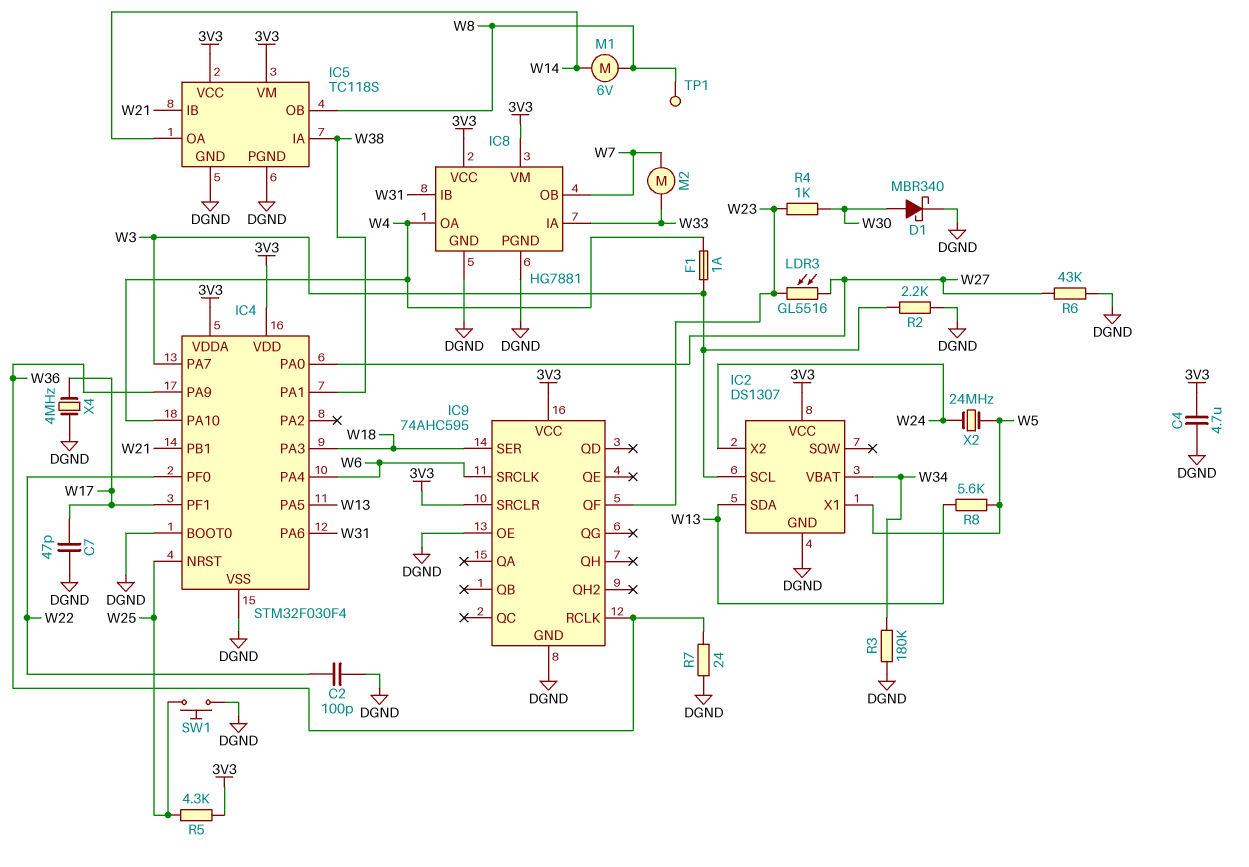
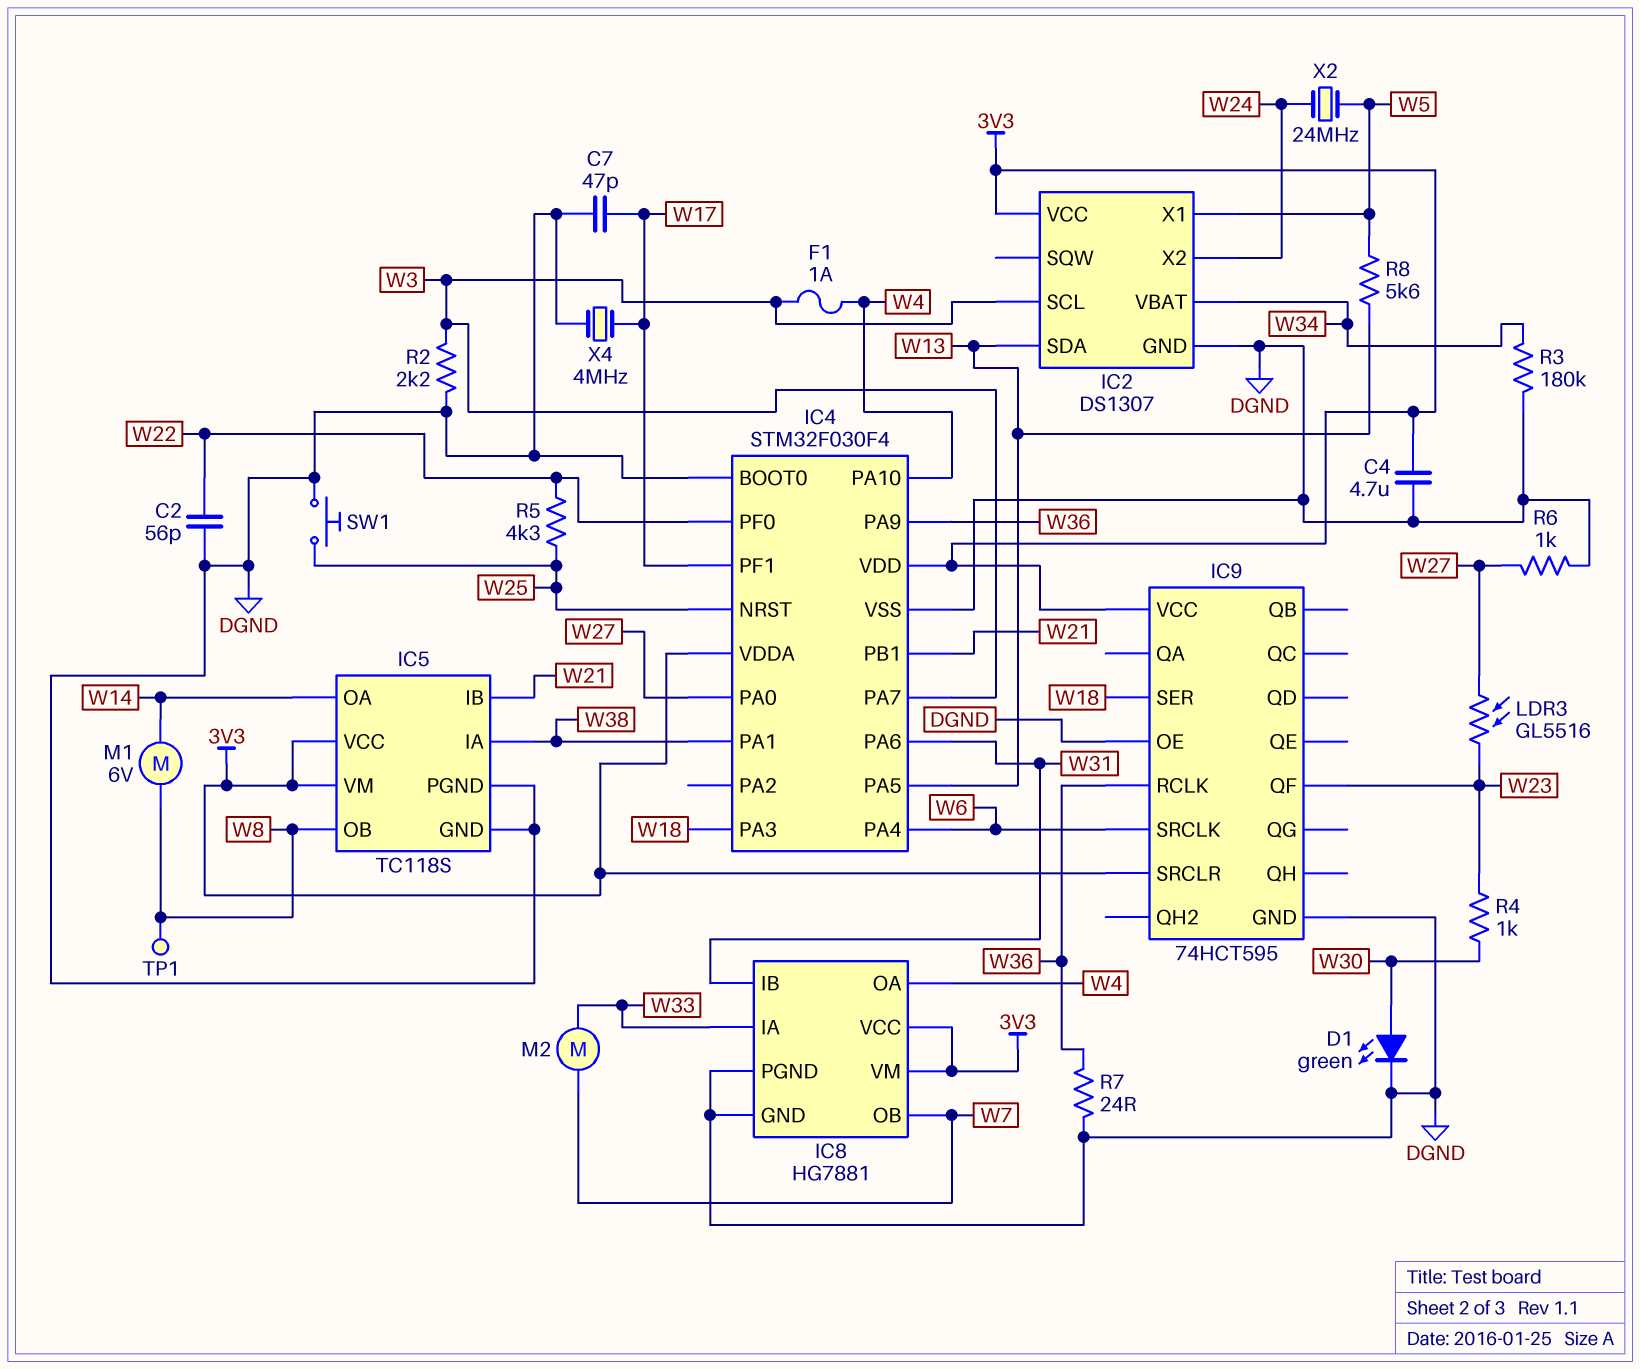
C2: 100pF (DGND, W22) -> 56pF (DGND, W22)
D1: schottky MBR340 (A W30, K DGND) -> LED green (A W30, K DGND)
IC9: 74AHC595 -> 74HCT595
R5: 4.3k (3V3, W25) -> 4.3k (W22, W25)
R6: 43k (DGND, W27) -> 1k (DGND, W27)

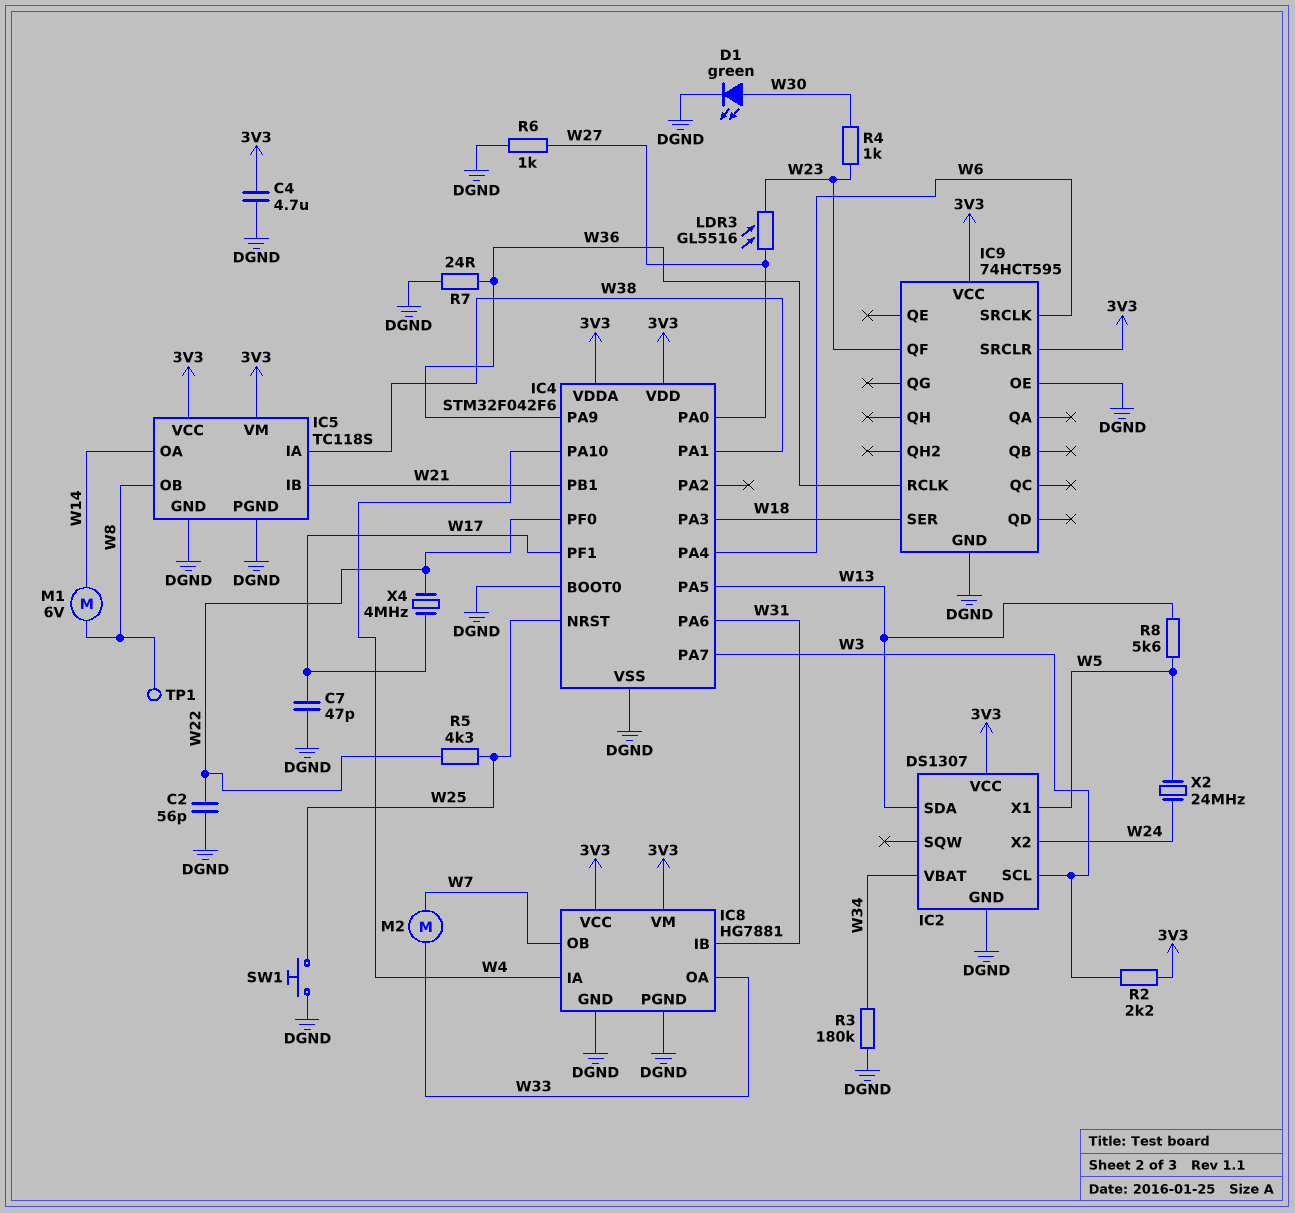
F1: 1A (W3, W4) -> none
IC4: STM32F030F4 -> STM32F042F6
IC8 pin IA: W33 -> W4
IC8 pin OA: W4 -> W33
R2: 2.2k (DGND, W3) -> 2.2k (3V3, W3)
X4: 4MHz (DGND, W17) -> 4MHz (W17, W22)

